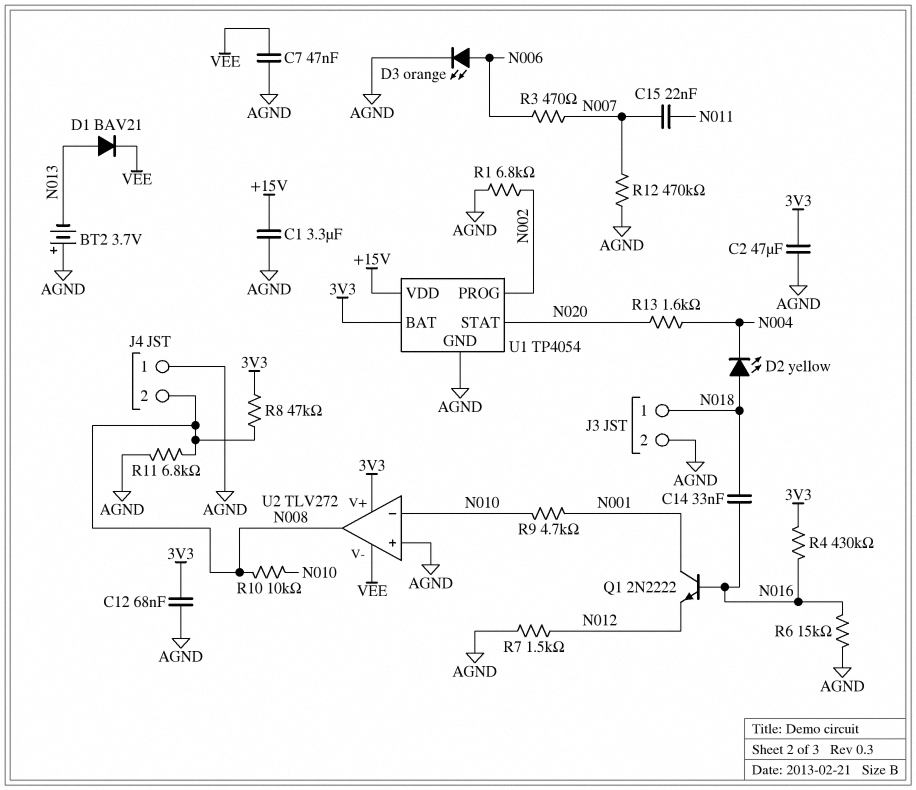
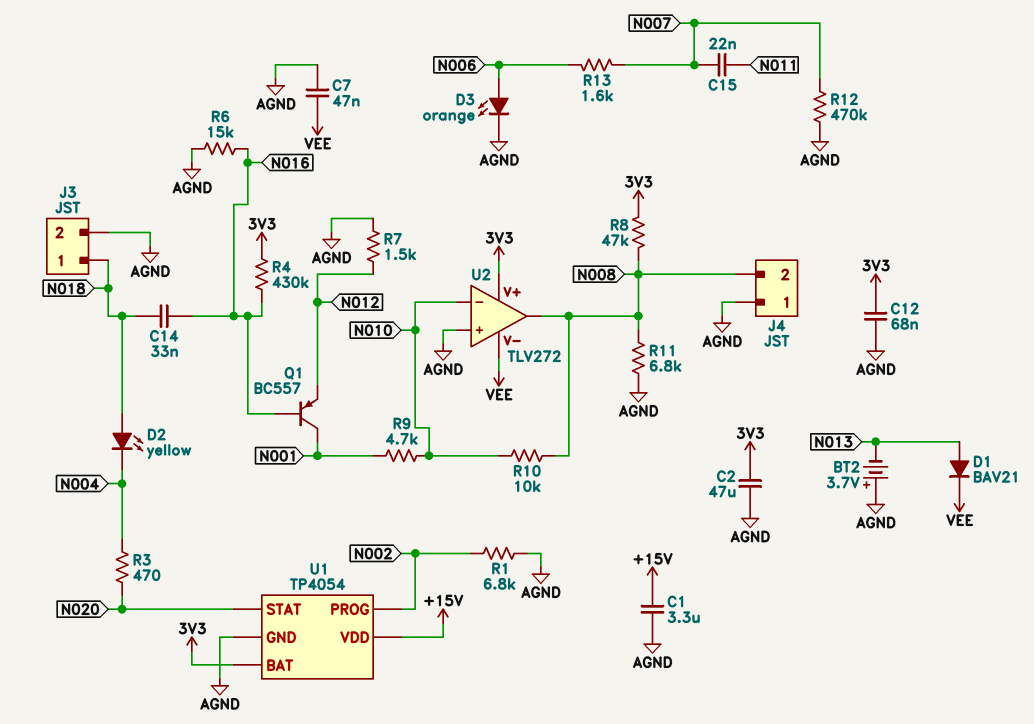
Q1: NPN 2N2222 (B N016, C N001, E N012) -> PNP BC557 (B N016, C N001, E N012)
R3: 470 (N006, N007) -> 470 (N004, N020)
R13: 1.6k (N004, N020) -> 1.6k (N006, N007)

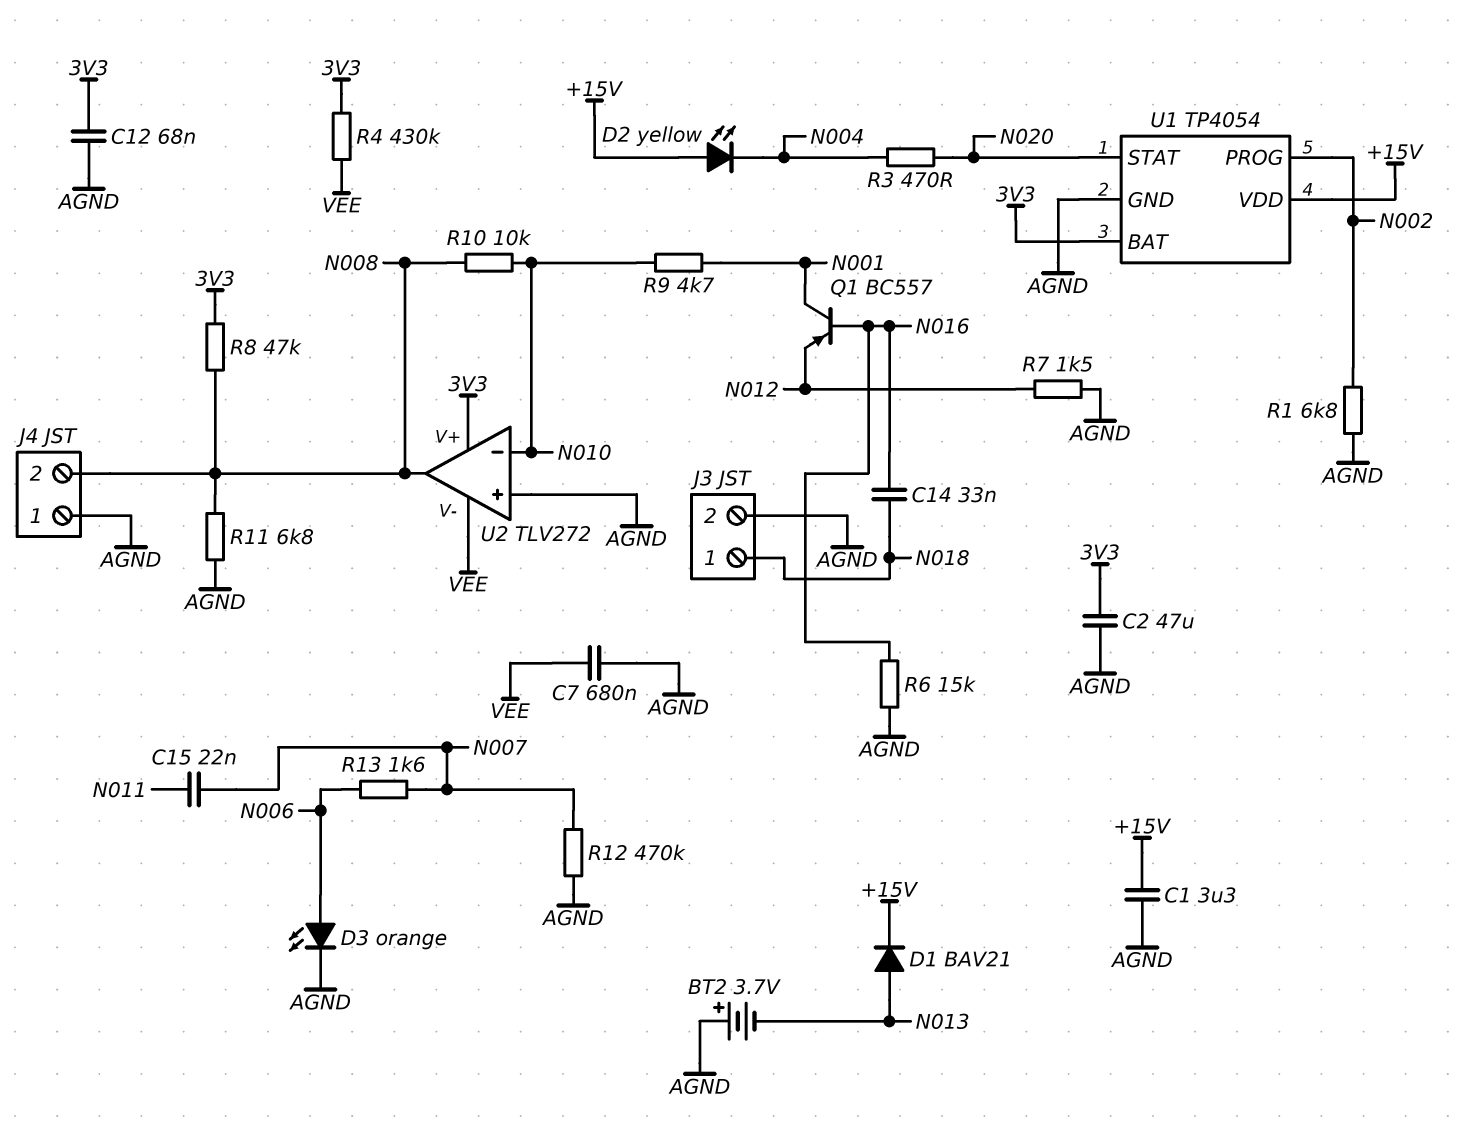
C7: 47nF (AGND, VEE) -> 680nF (AGND, VEE)
D1: diode BAV21 (A N013, K VEE) -> diode BAV21 (A N013, K +15V)
D2: LED yellow (A N018, K N004) -> LED yellow (A +15V, K N004)
R4: 430k (3V3, N016) -> 430k (3V3, VEE)

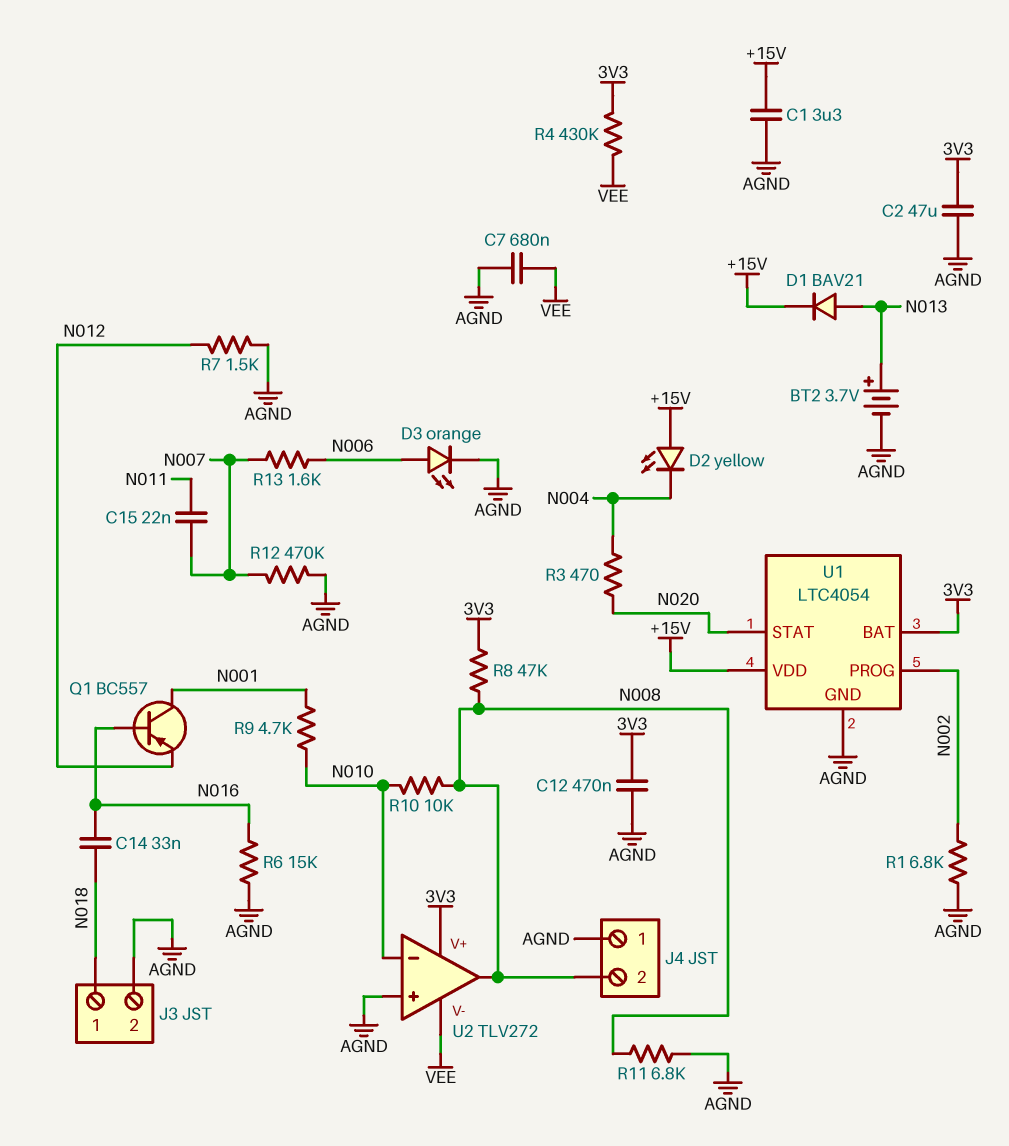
BT2: 3.7V (plus AGND, minus N013) -> 3.7V (plus N013, minus AGND)
C12: 68nF (3V3, AGND) -> 470nF (3V3, AGND)
U1: TP4054 -> LTC4054

